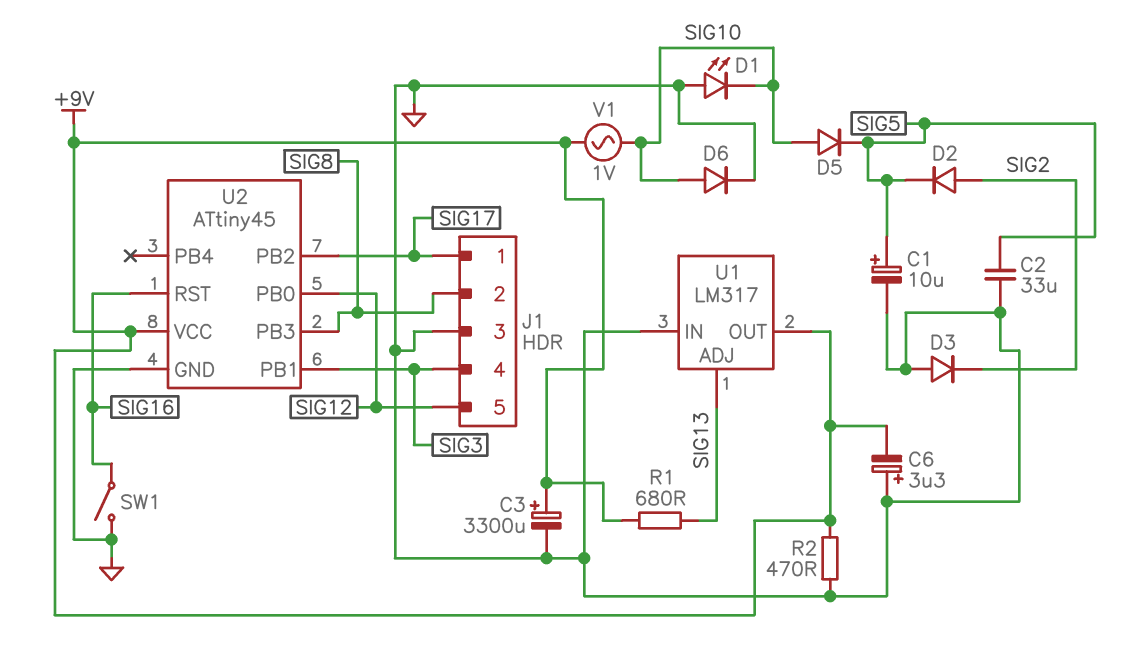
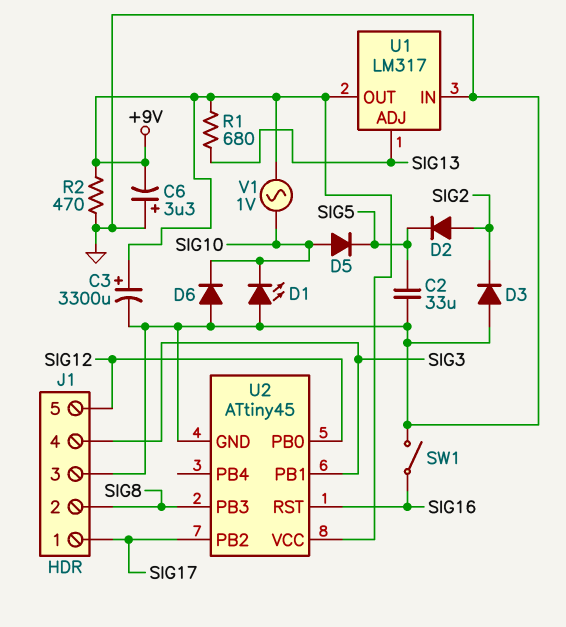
C1: 10uF (plus SIG5, minus GND) -> none
D6: diode (A SIG10, K GND) -> diode (A GND, K SIG10)

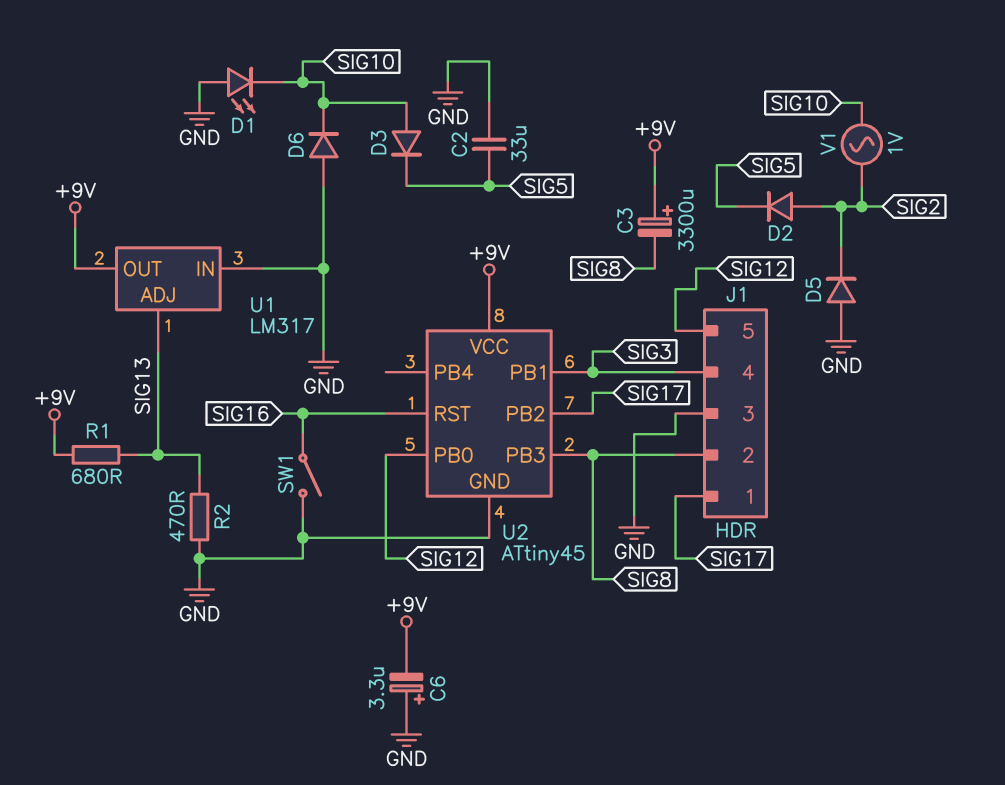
C3: 3300uF (plus +9V, minus GND) -> 3300uF (plus +9V, minus SIG8)
D3: diode (A GND, K SIG2) -> diode (A SIG10, K SIG5)
D5: diode (A SIG10, K SIG5) -> diode (A GND, K SIG2)
R2: 470 (+9V, GND) -> 470 (GND, SIG13)
V1: AC 1V (+9V, SIG10) -> AC 1V (SIG2, SIG10)

